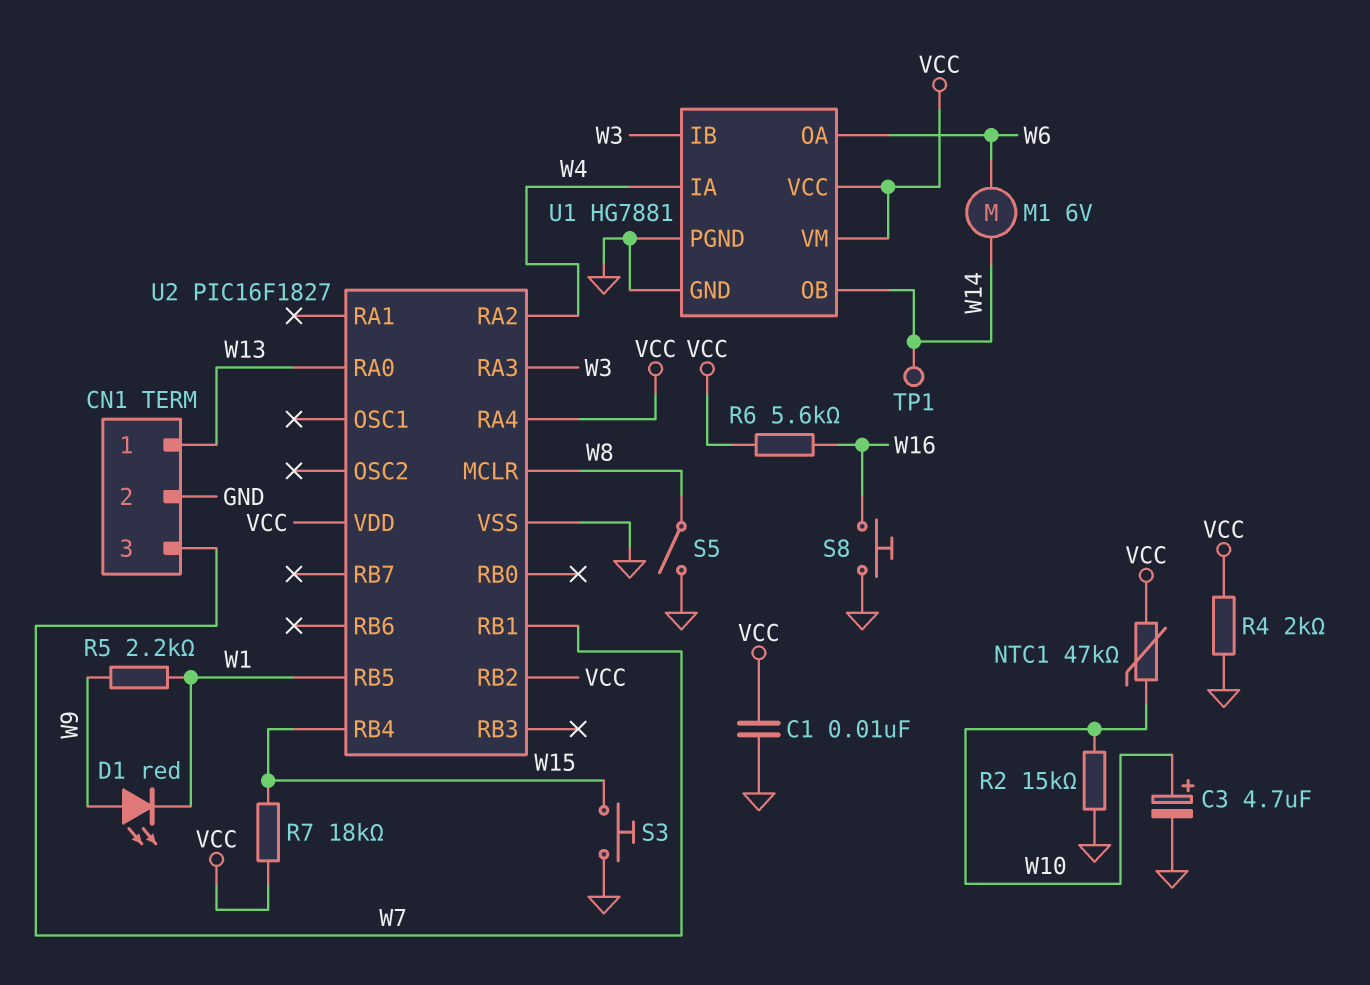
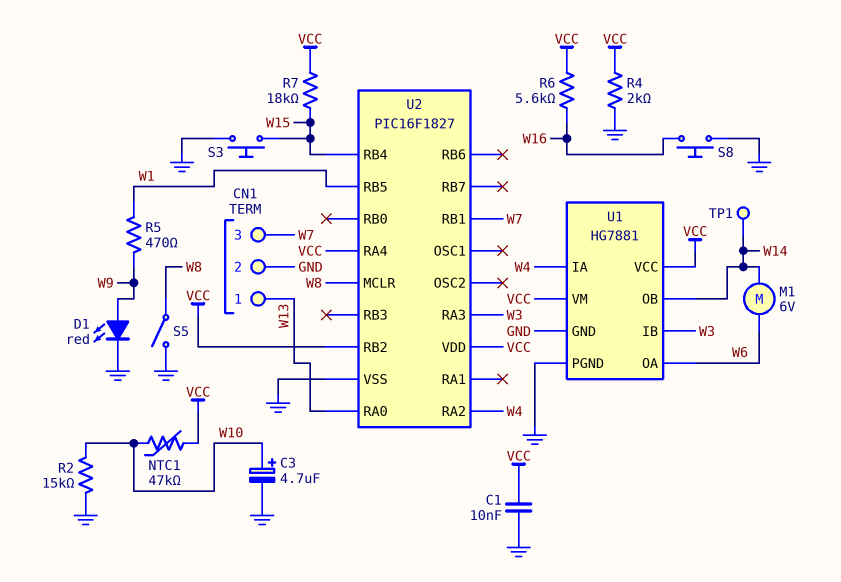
D1: LED red (A W9, K W1) -> LED red (A W9, K GND)
R5: 2.2k (W1, W9) -> 470 (W1, W9)

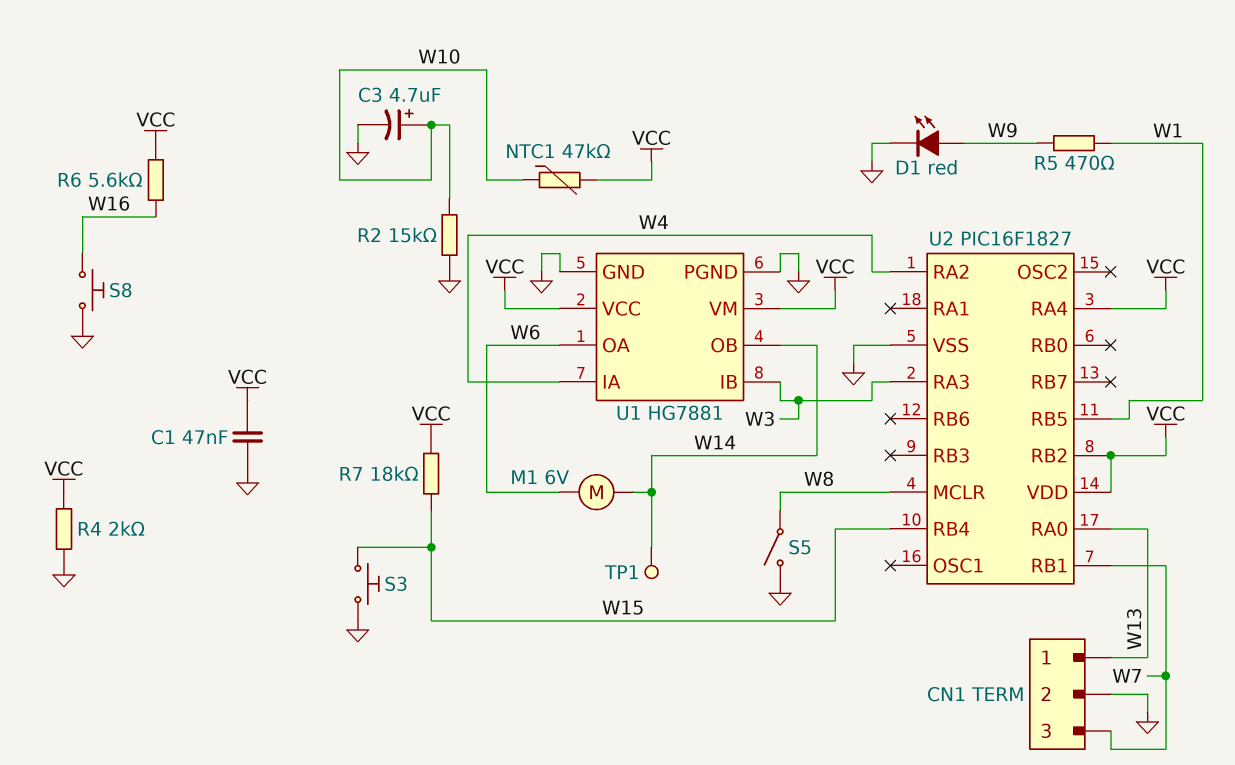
C1: 10nF (GND, VCC) -> 47nF (GND, VCC)

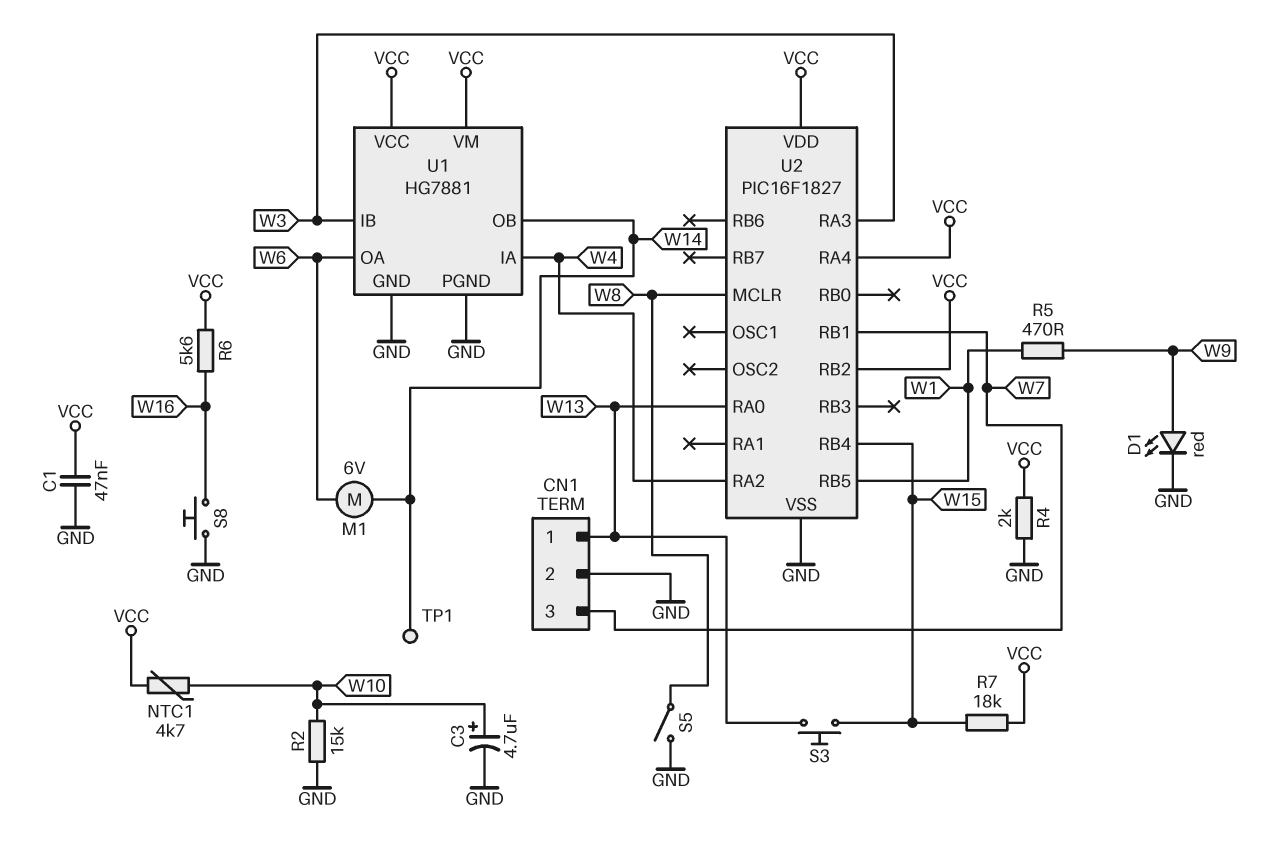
NTC1: 47k (VCC, W10) -> 4.7k (VCC, W10)
S3: button (GND, W15) -> button (W13, W15)

